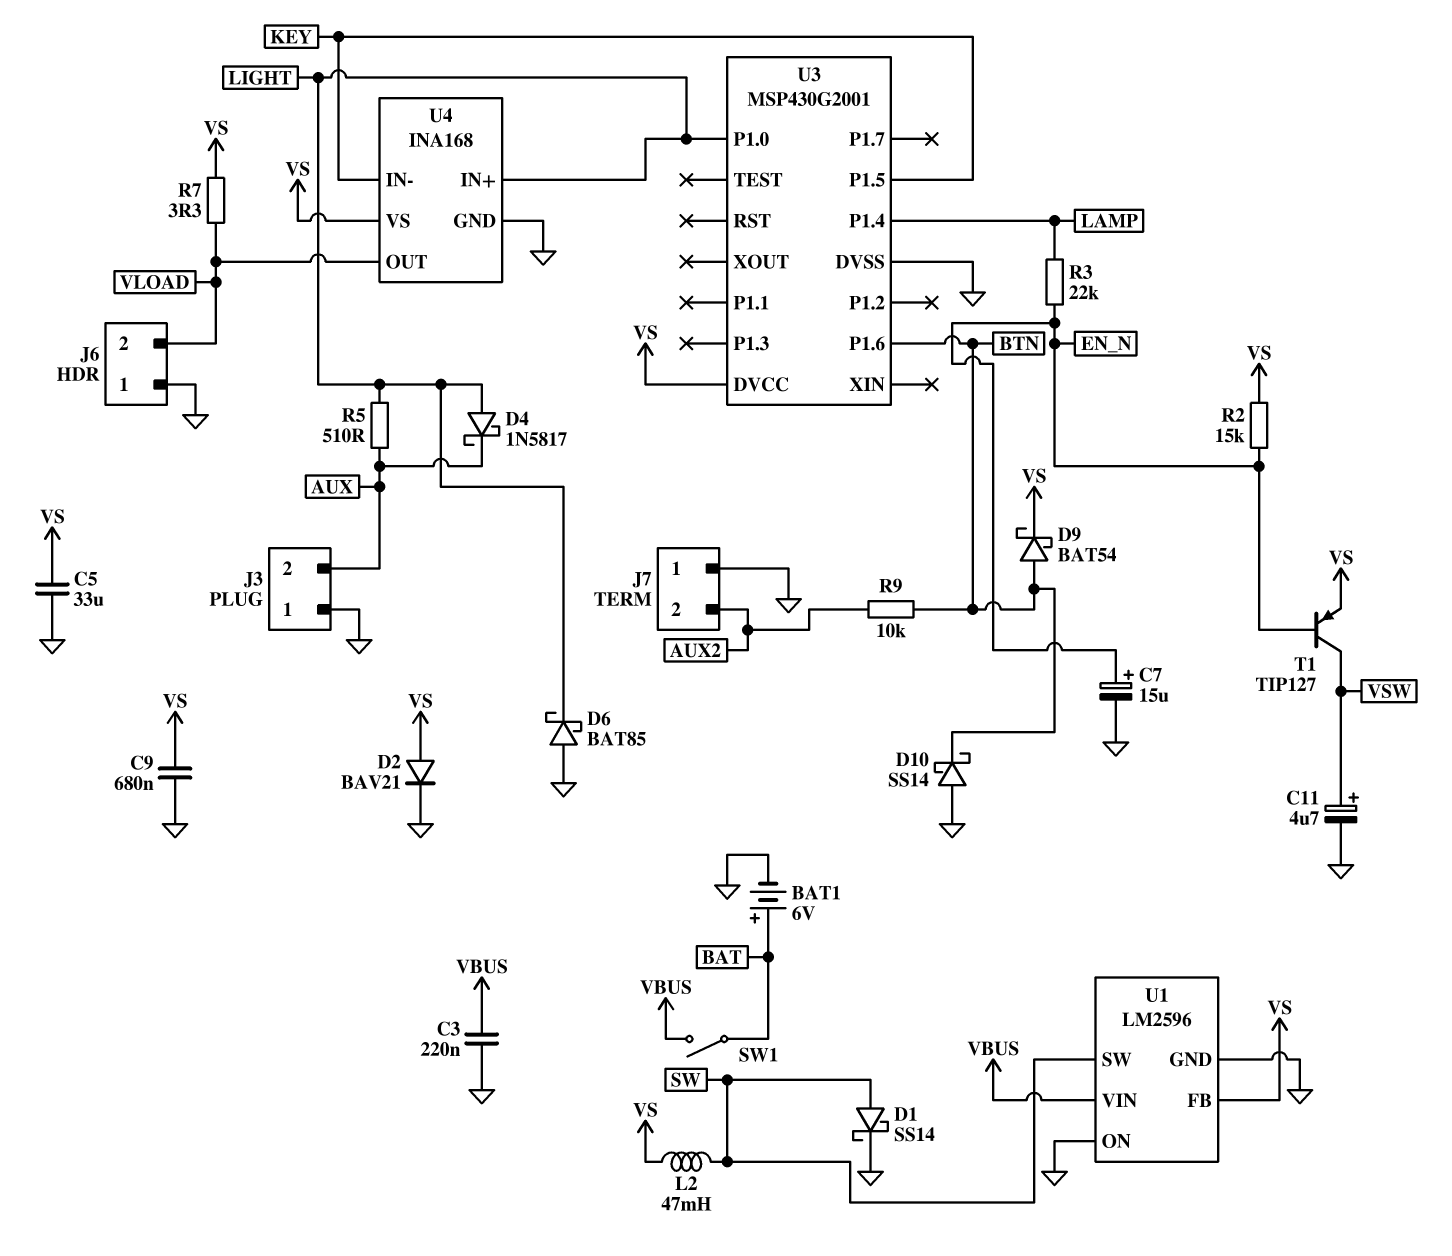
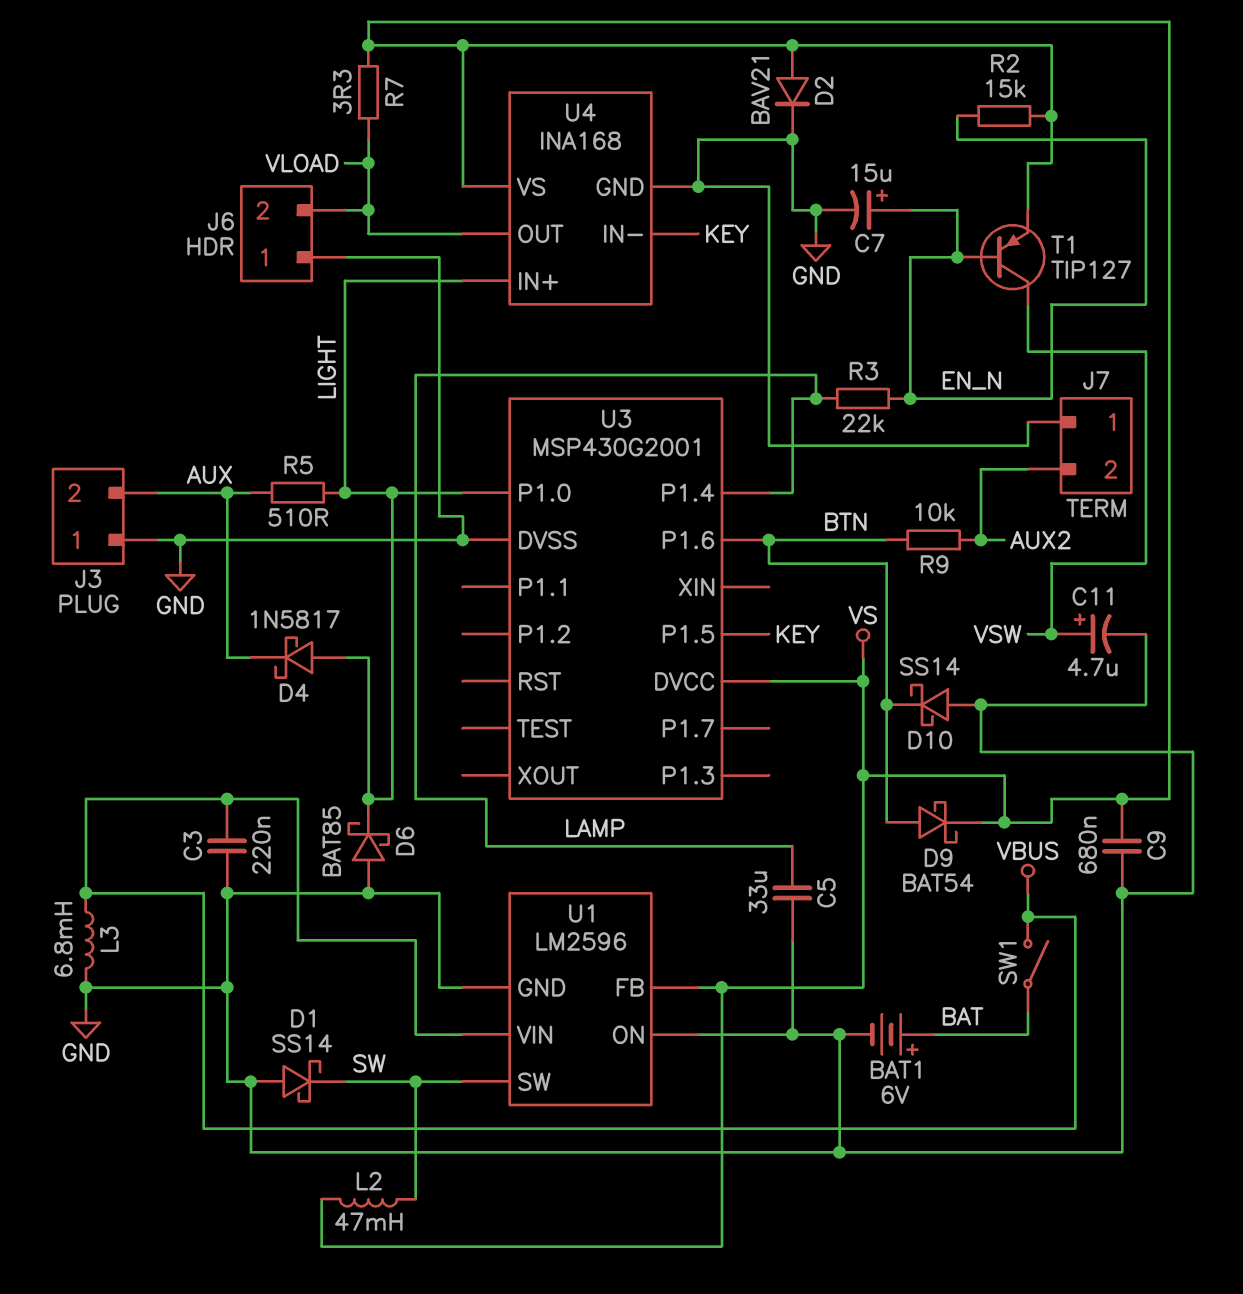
C5: 33uF (GND, VS) -> 33uF (GND, LAMP)
D1: schottky SS14 (A SW, K GND) -> schottky SS14 (A GND, K SW)
L3: none -> 6.8mH (GND, VBUS)

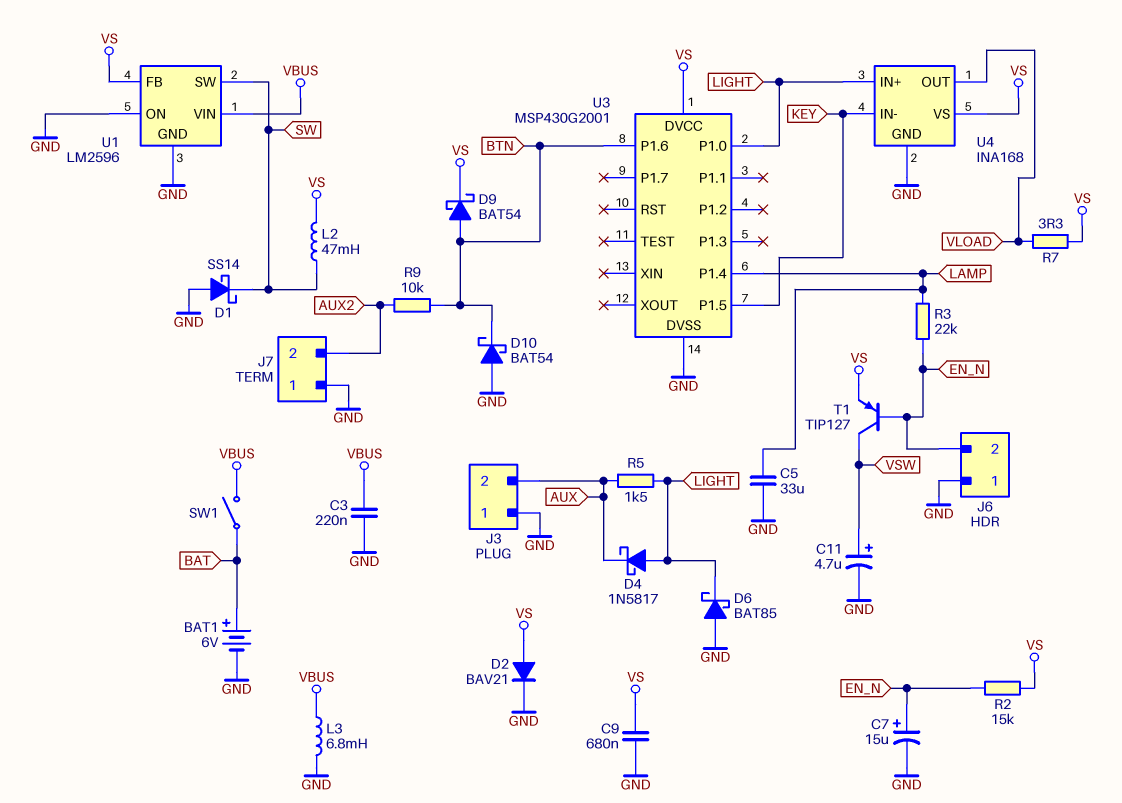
D10: schottky SS14 (A GND, K BTN) -> schottky BAT54 (A GND, K BTN)
J6 pin 2: VLOAD -> EN_N
R5: 510 (AUX, LIGHT) -> 1.5k (AUX, LIGHT)

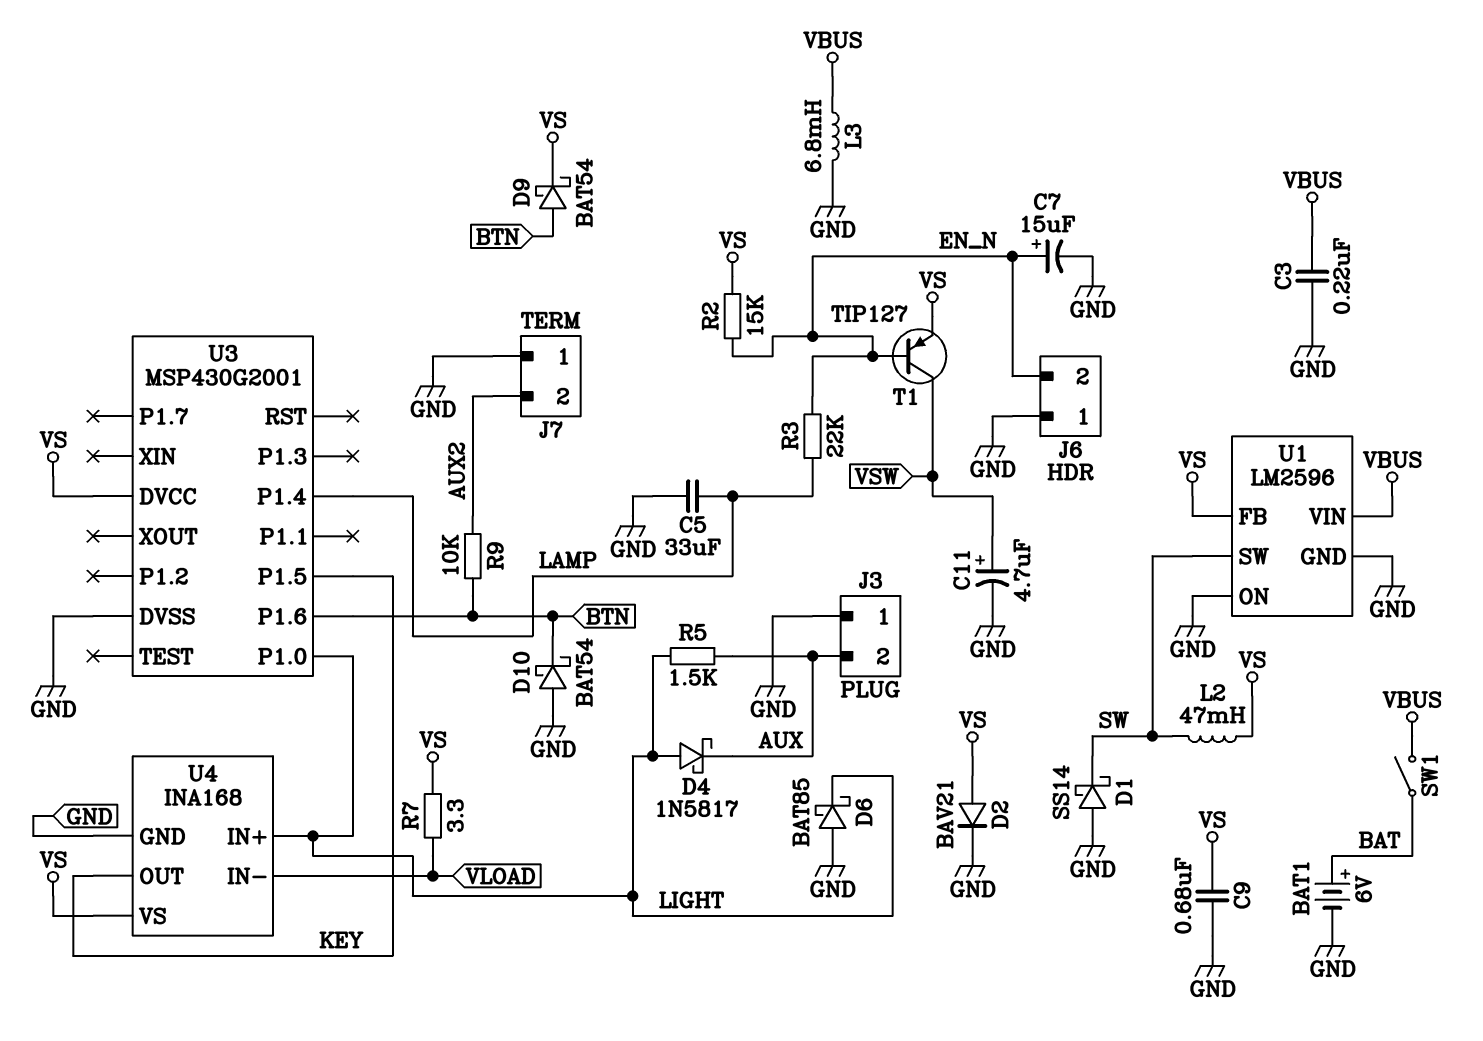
U4 pin IN-: KEY -> VLOAD
U4 pin OUT: VLOAD -> KEY

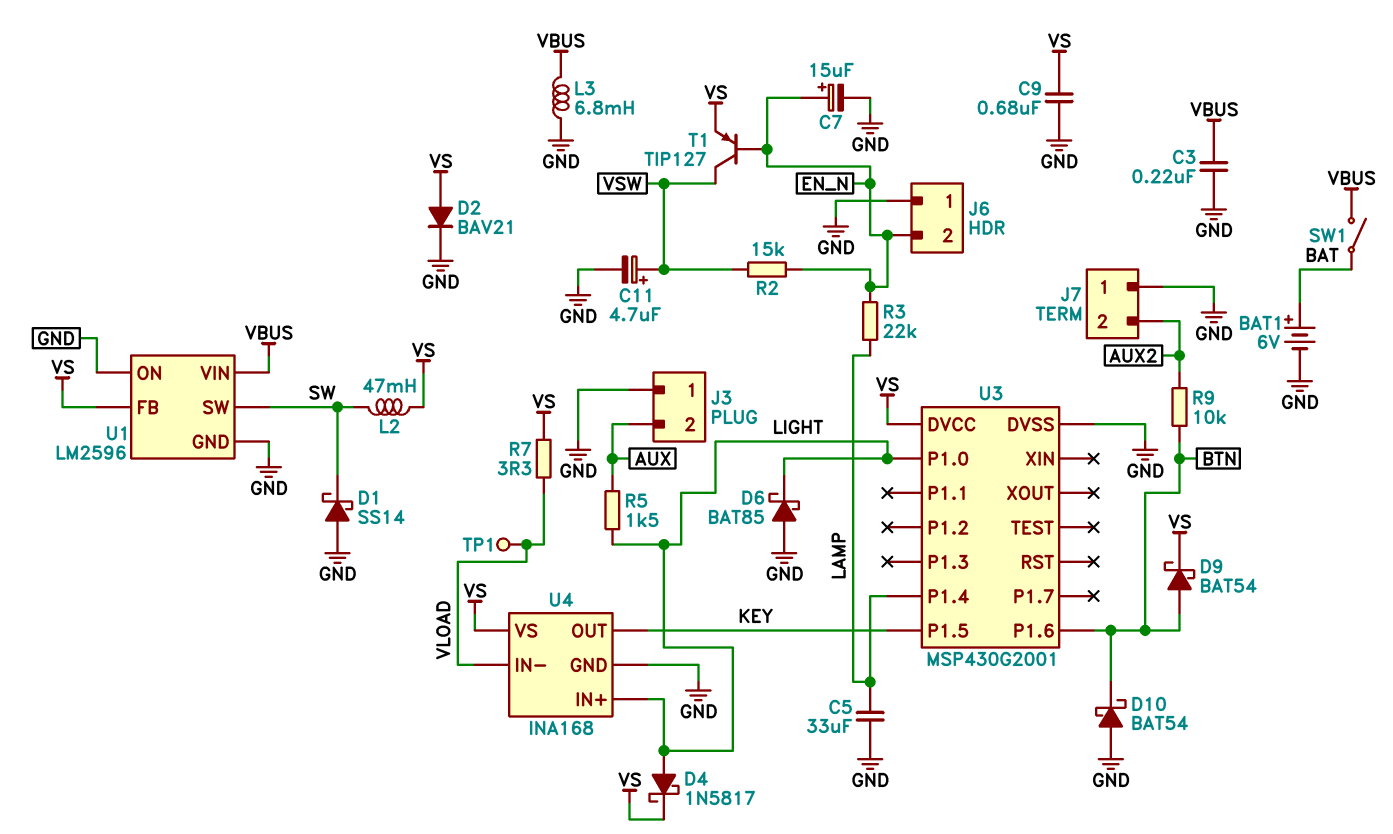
D4: schottky 1N5817 (A LIGHT, K AUX) -> schottky 1N5817 (A LIGHT, K VS)
R2: 15k (EN_N, VS) -> 15k (EN_N, VSW)
TP1: none -> test point (VLOAD)

